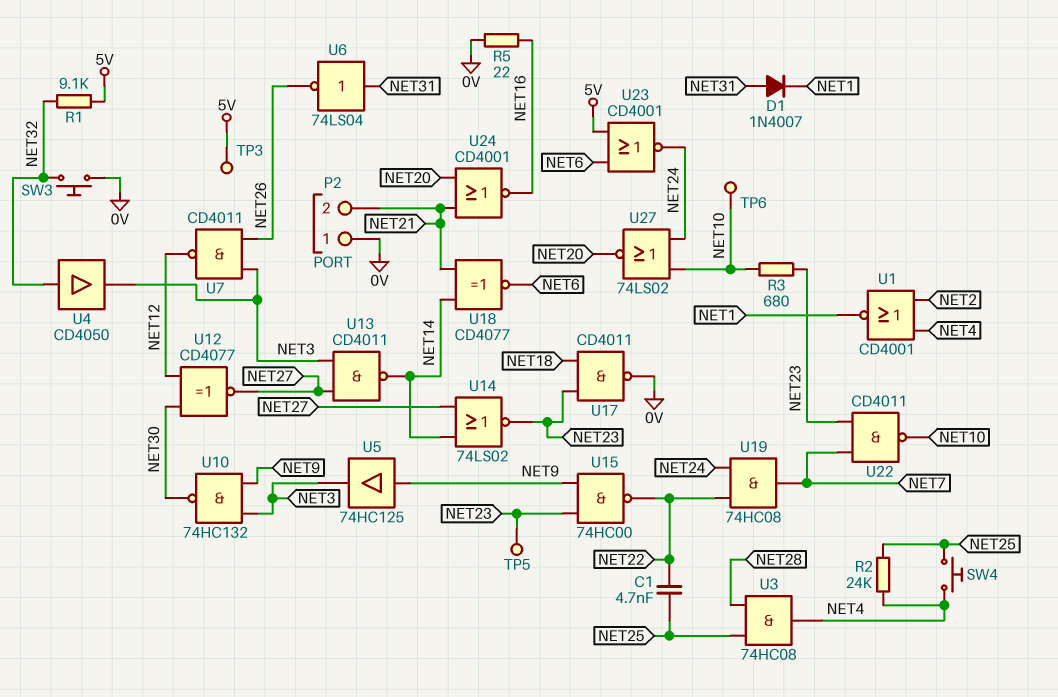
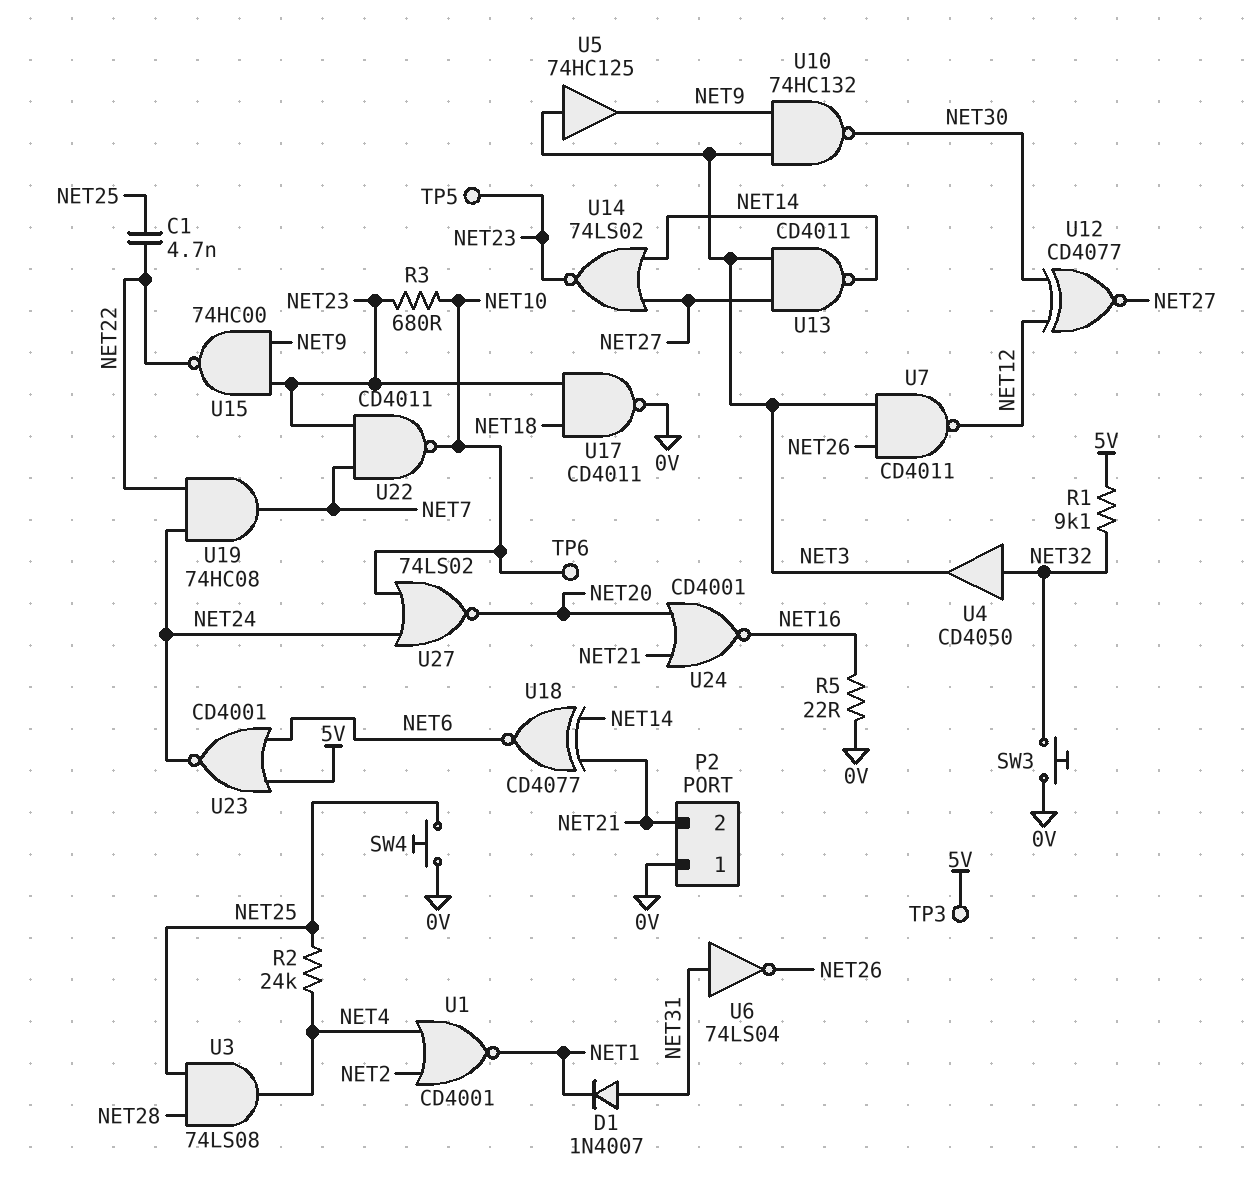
SW4: button (NET4, NET25) -> button (0V, NET25)
U3: AND 74HC08 (in NET25, in NET28, out NET4) -> AND 74LS08 (in NET25, in NET28, out NET4)
U5: buffer 74HC125 (in NET9, out NET3) -> buffer 74HC125 (in NET3, out NET9)

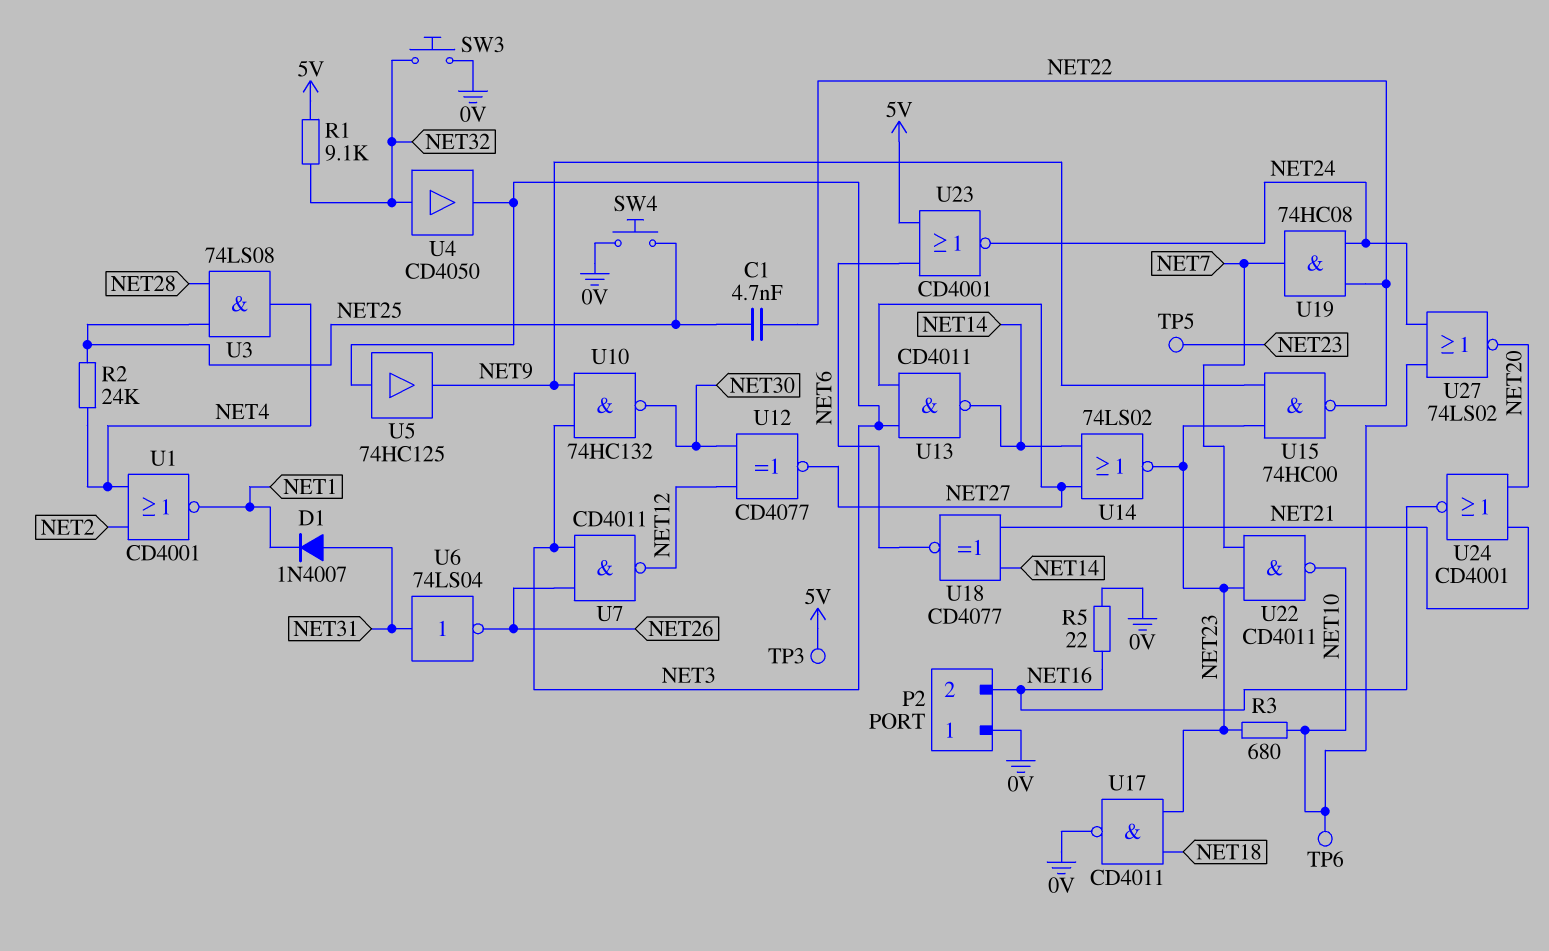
P2 pin 2: NET21 -> NET16

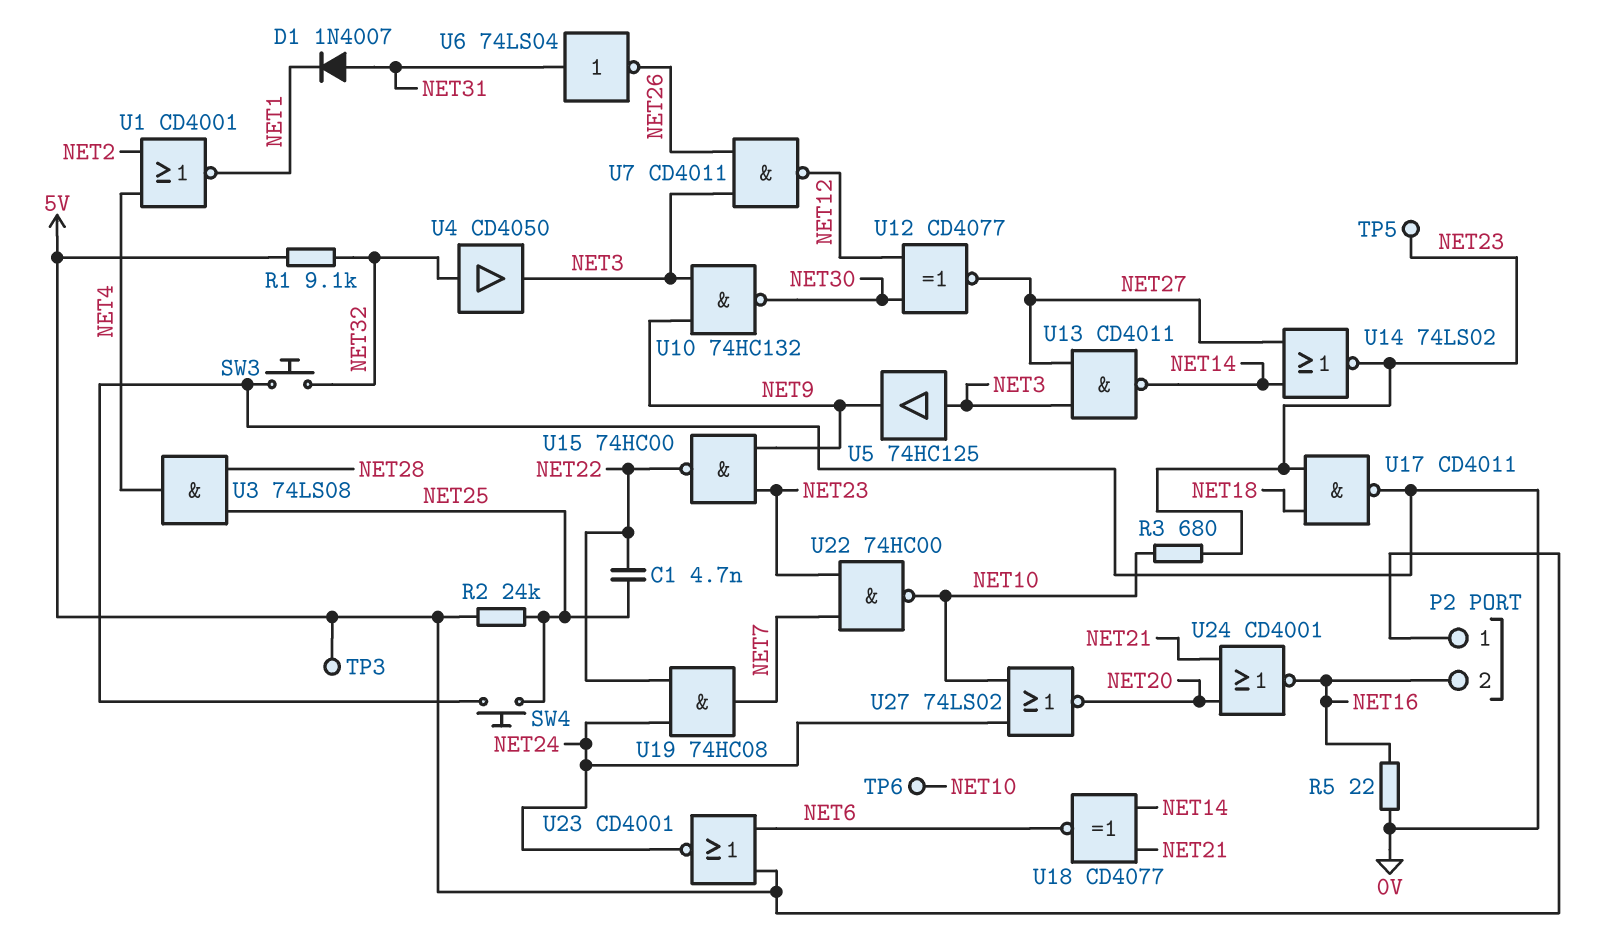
P2 pin 1: 0V -> 5V
R2: 24k (NET4, NET25) -> 24k (5V, NET25)
U22: NAND CD4011 (in NET7, in NET23, out NET10) -> NAND 74HC00 (in NET7, in NET23, out NET10)

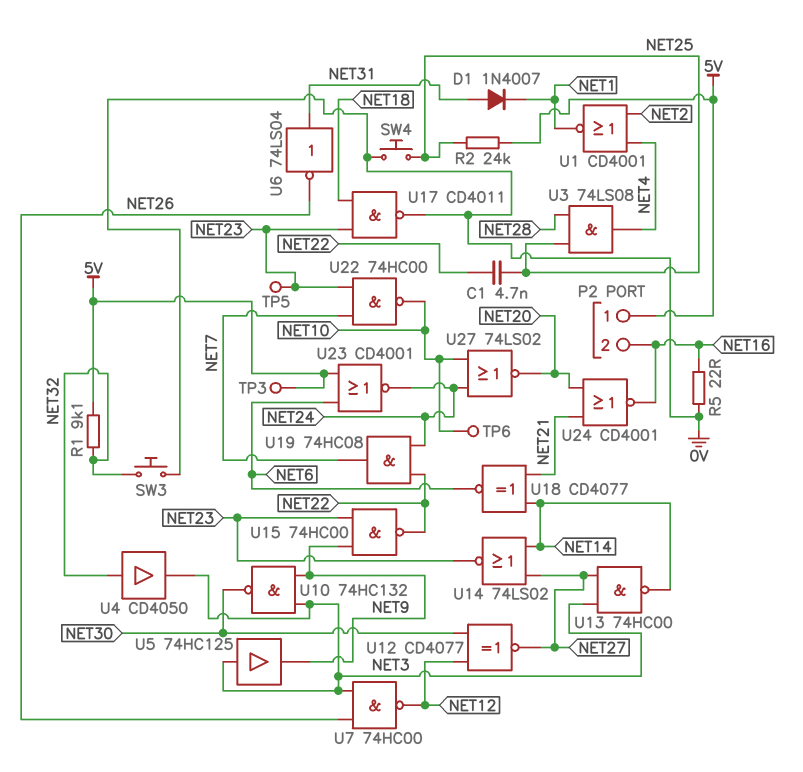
R3: 680 (NET10, NET23) -> none
U7: NAND CD4011 (in NET3, in NET26, out NET12) -> NAND 74HC00 (in NET3, in NET26, out NET12)
U13: NAND CD4011 (in NET3, in NET27, out NET14) -> NAND 74HC00 (in NET3, in NET27, out NET14)

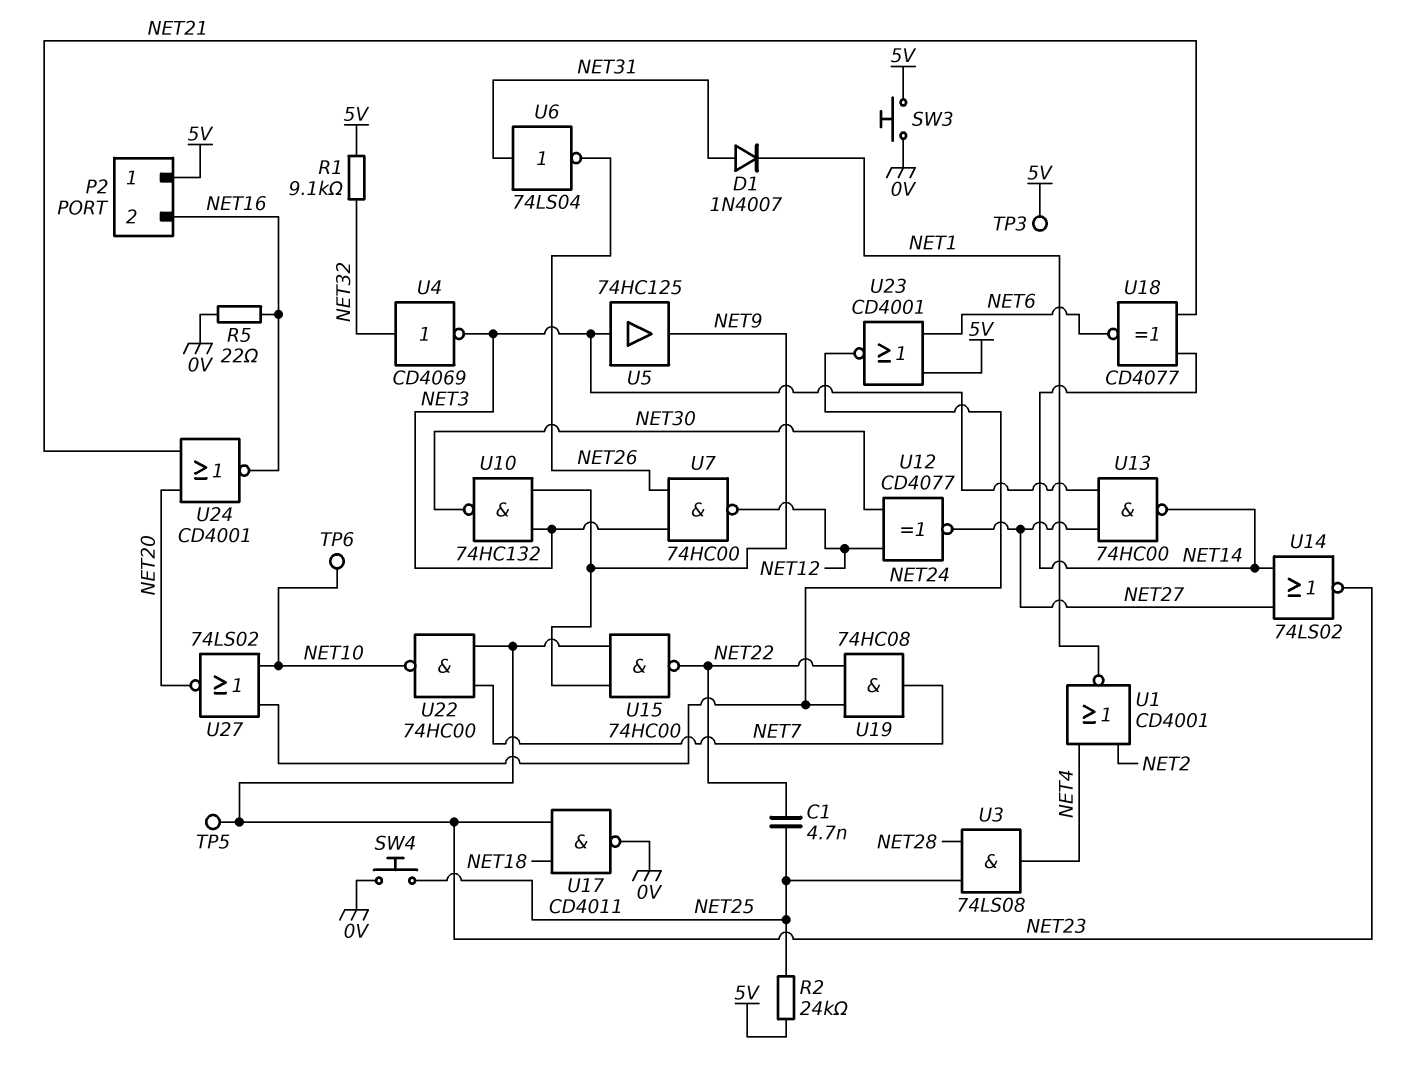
SW3: button (0V, NET32) -> button (0V, 5V)
U4: buffer CD4050 (in NET32, out NET3) -> NOT CD4069 (in NET32, out NET3)

